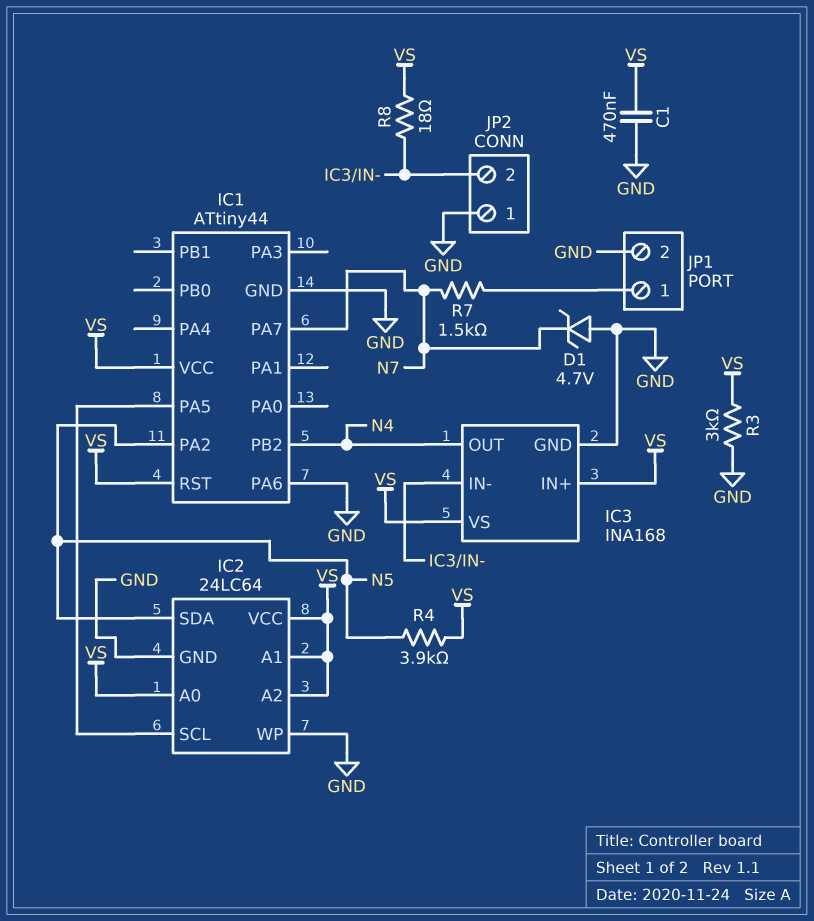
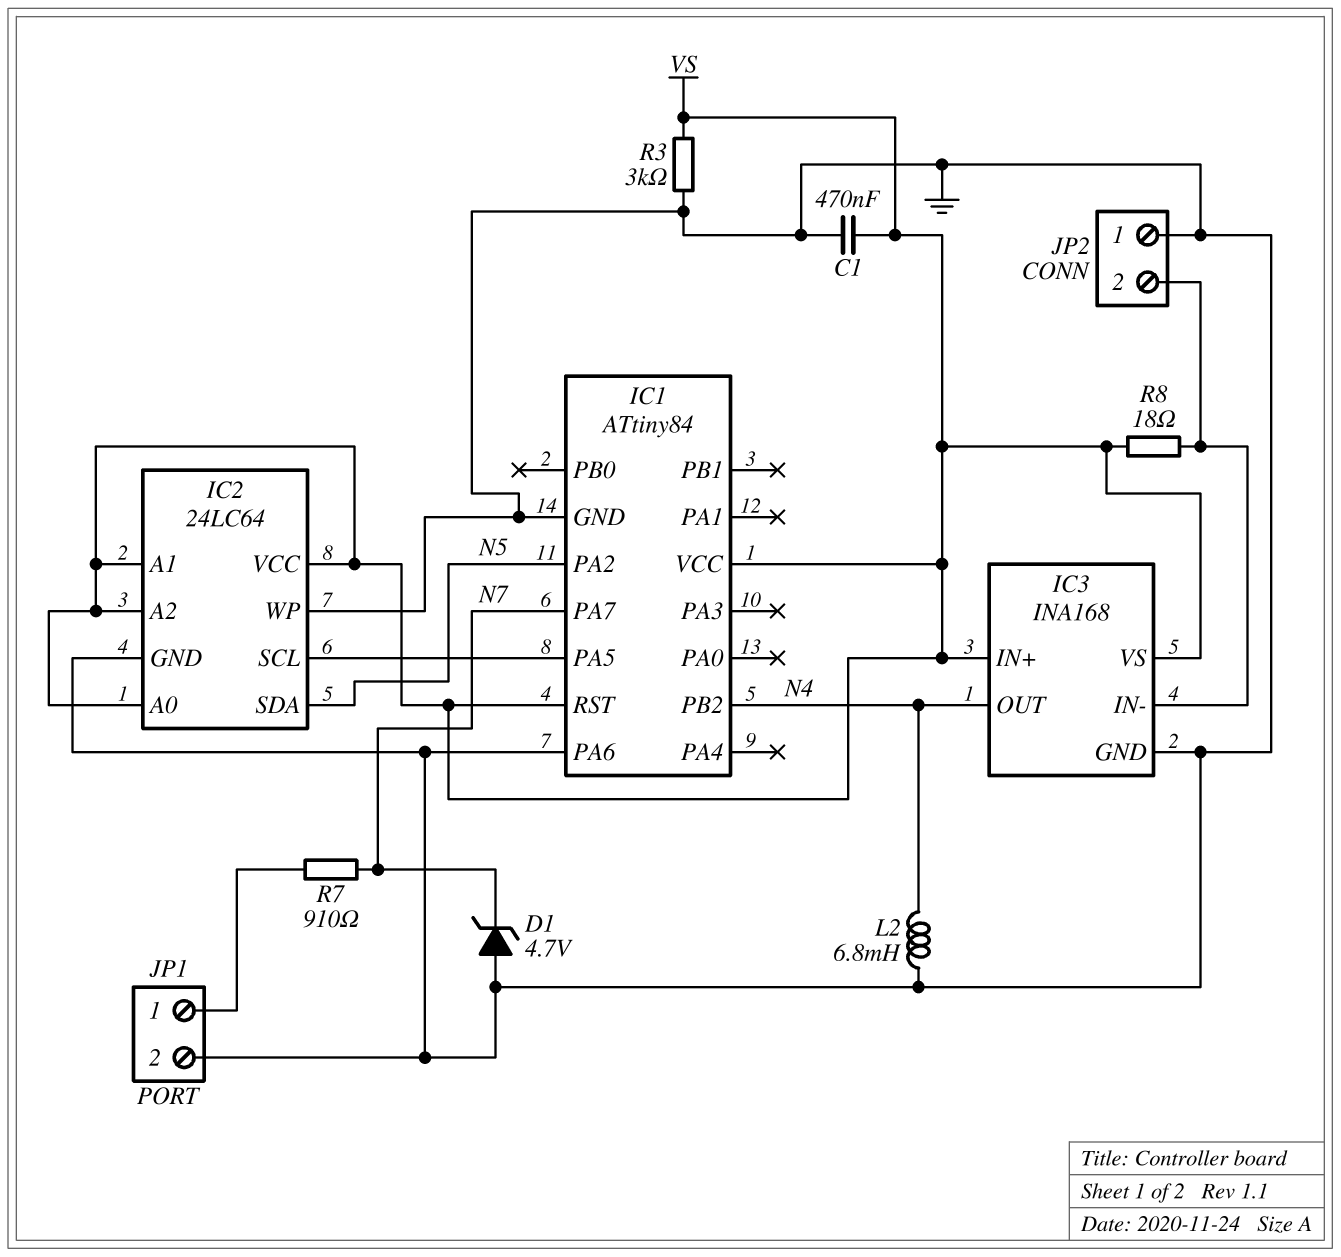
IC1: ATtiny44 -> ATtiny84
L2: none -> 6.8mH (GND, N4)
R4: 3.9k (N5, VS) -> none
R7: 1.5k (JP1/1, N7) -> 910 (JP1/1, N7)

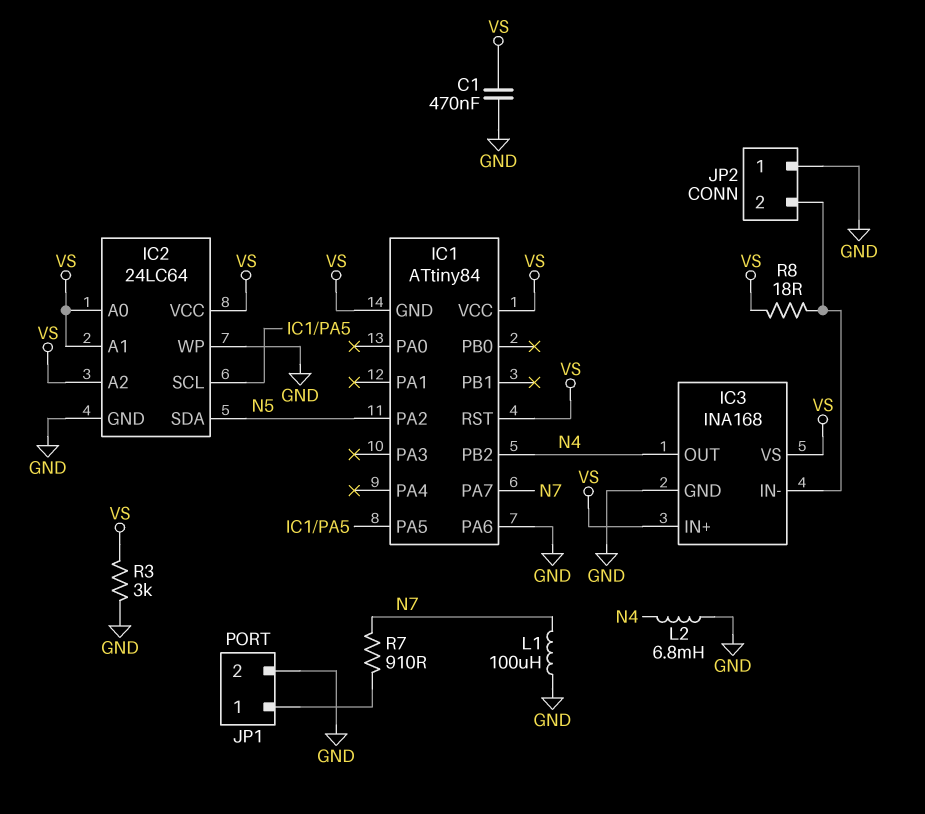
D1: zener 4.7V (A GND, K N7) -> none
IC1 pin GND: GND -> VS
L1: none -> 100uH (GND, N7)

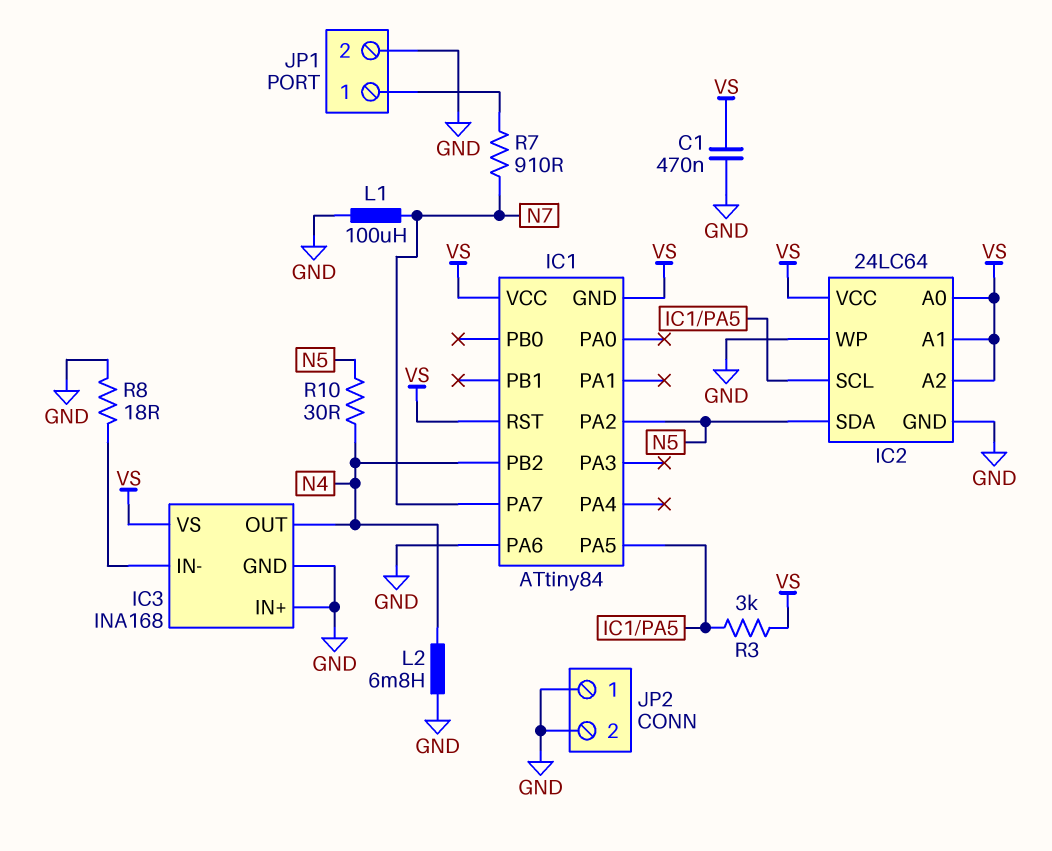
IC3 pin IN+: VS -> GND
JP2 pin 2: IC3/IN- -> GND
R3: 3k (GND, VS) -> 3k (IC1/PA5, VS)
R8: 18 (IC3/IN-, VS) -> 18 (GND, IC3/IN-)
R10: none -> 30 (N4, N5)

